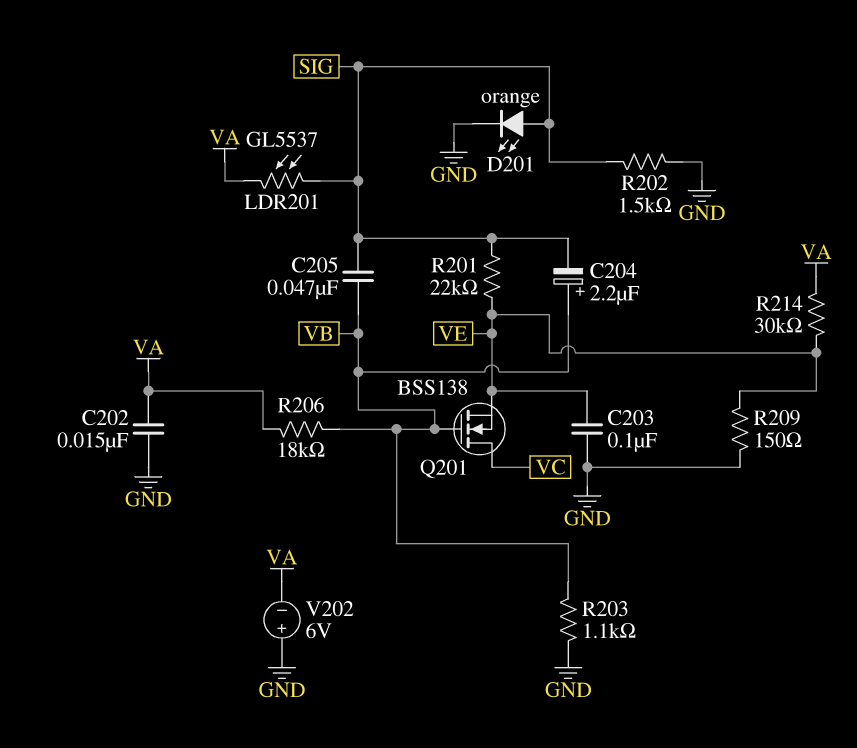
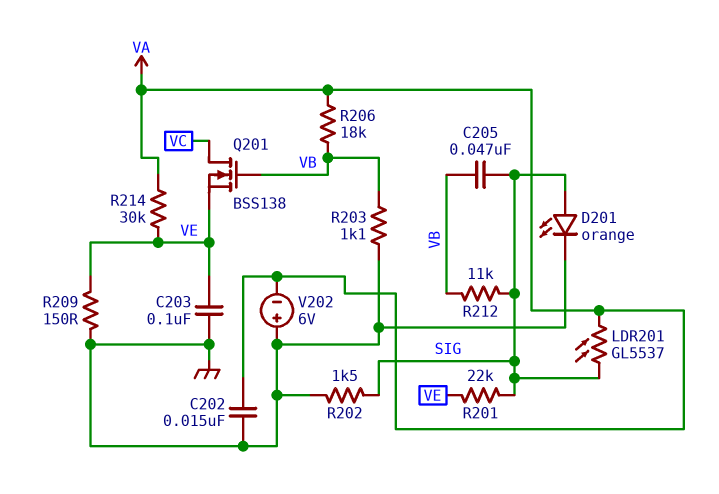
C204: 2.2uF (plus VB, minus SIG) -> none
R212: none -> 11k (SIG, VB)

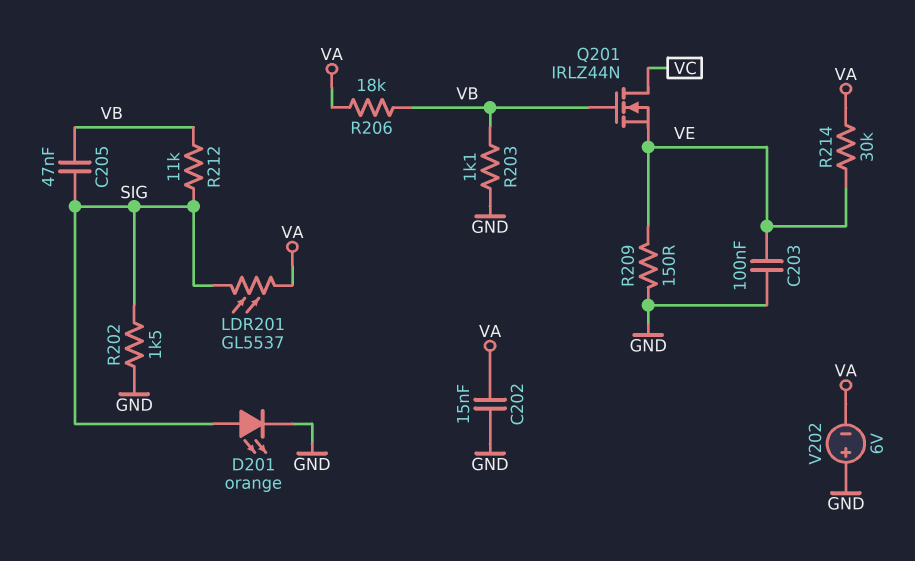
Q201: NMOS BSS138 (G VB, D VC, S VE) -> NMOS IRLZ44N (G VB, D VC, S VE)
R201: 22k (SIG, VE) -> none

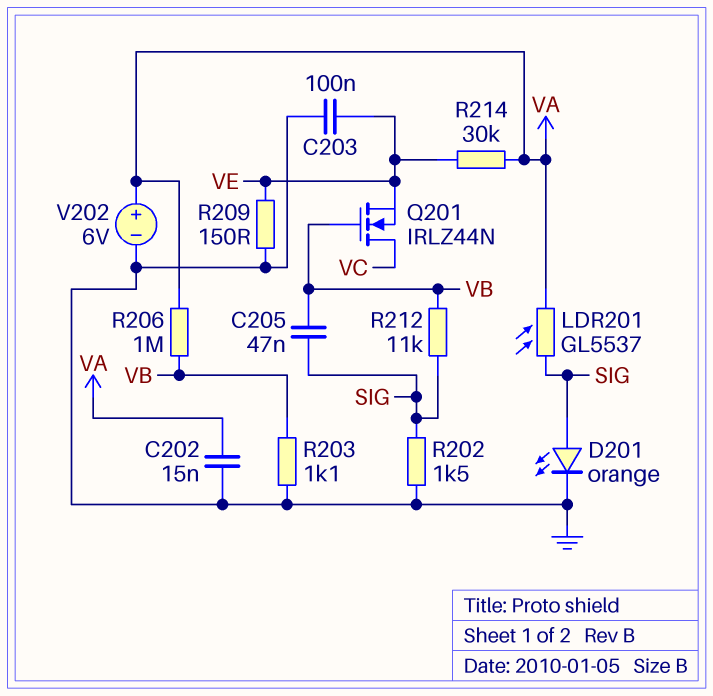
R206: 18k (VA, VB) -> 1M (VA, VB)
V202: 6V (plus GND, minus VA) -> 6V (plus VA, minus GND)

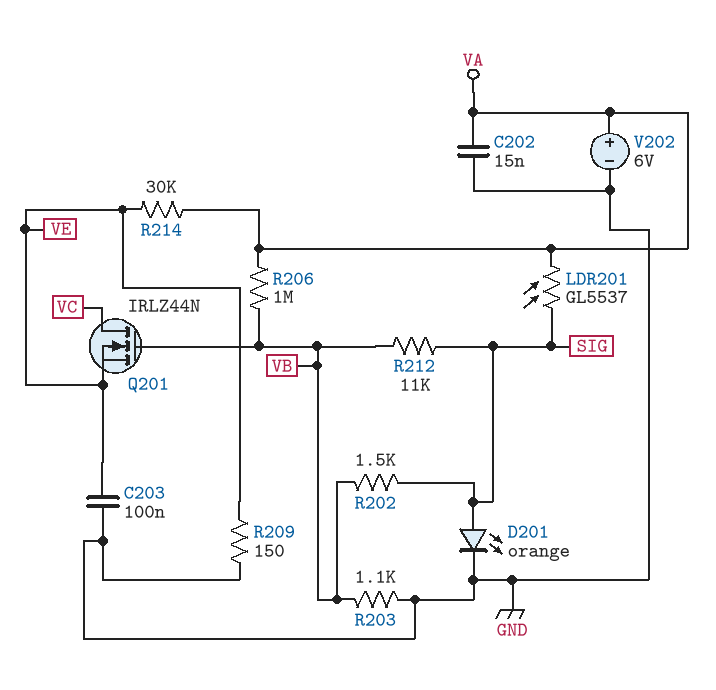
C205: 47nF (SIG, VB) -> none
R202: 1.5k (GND, SIG) -> 1.5k (SIG, VB)

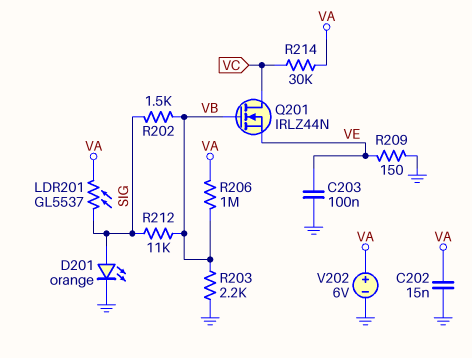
R203: 1.1k (GND, VB) -> 2.2k (GND, VB)
R214: 30k (VA, VE) -> 30k (VA, VC)

